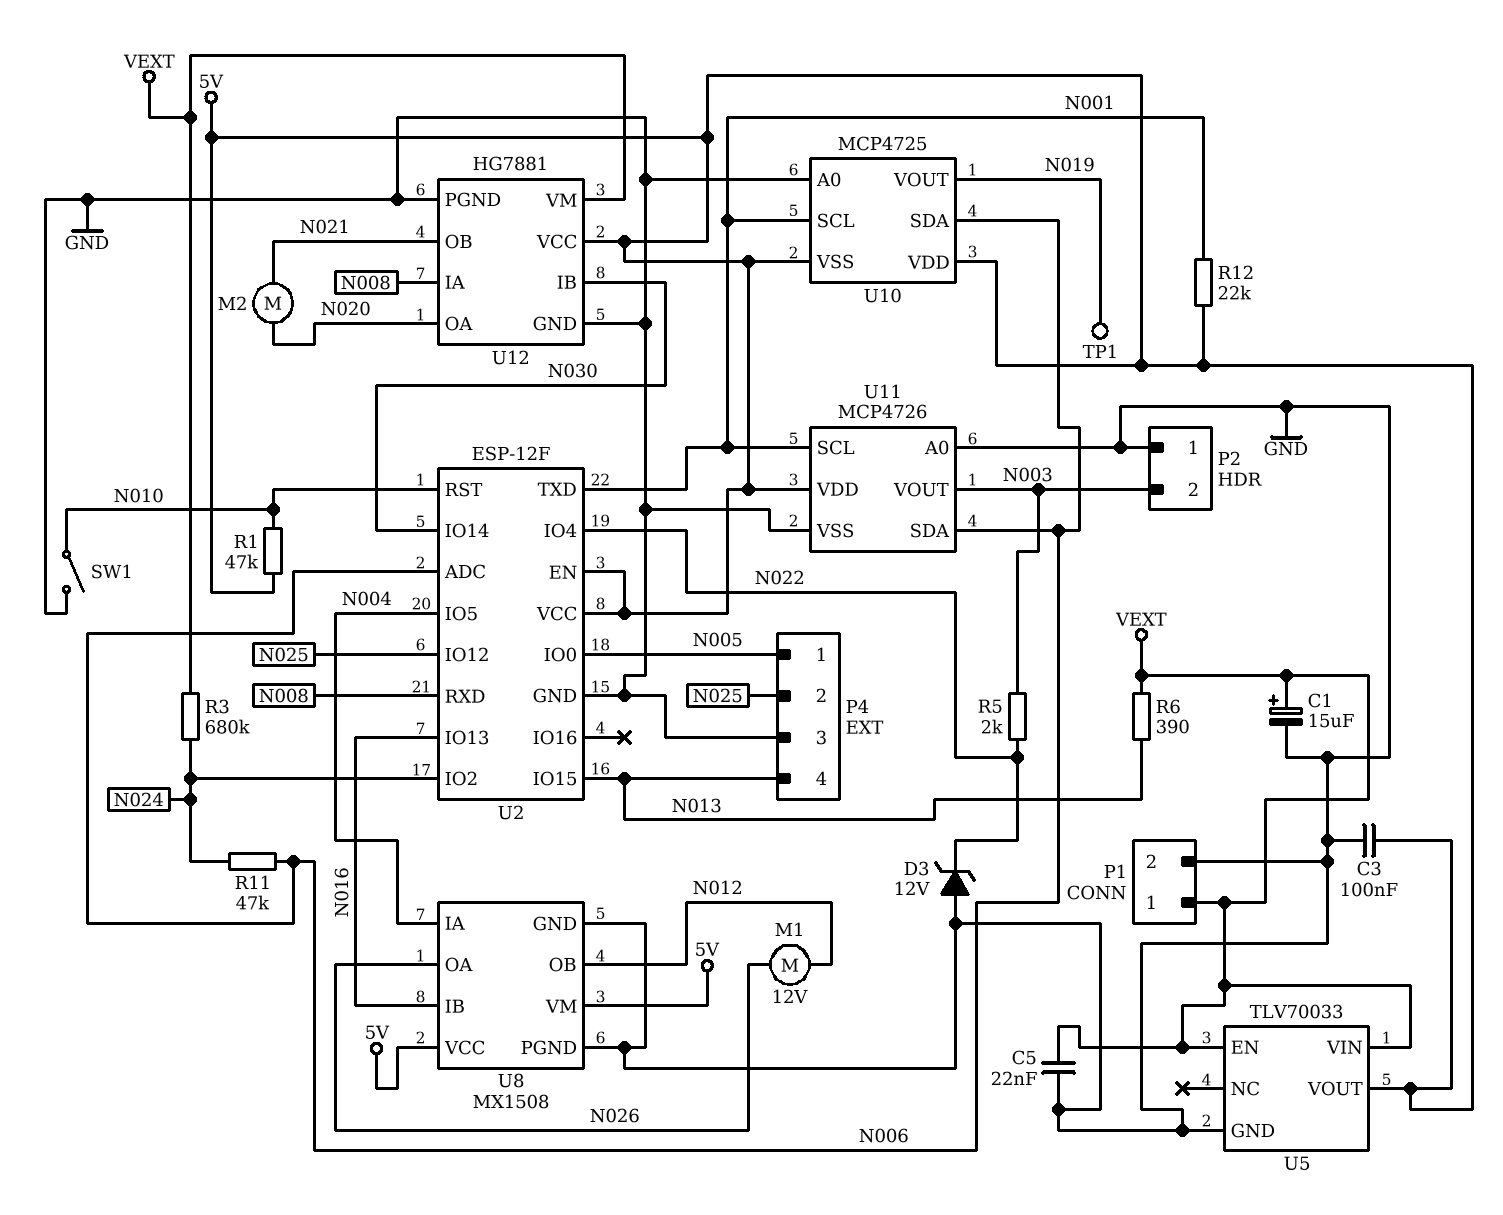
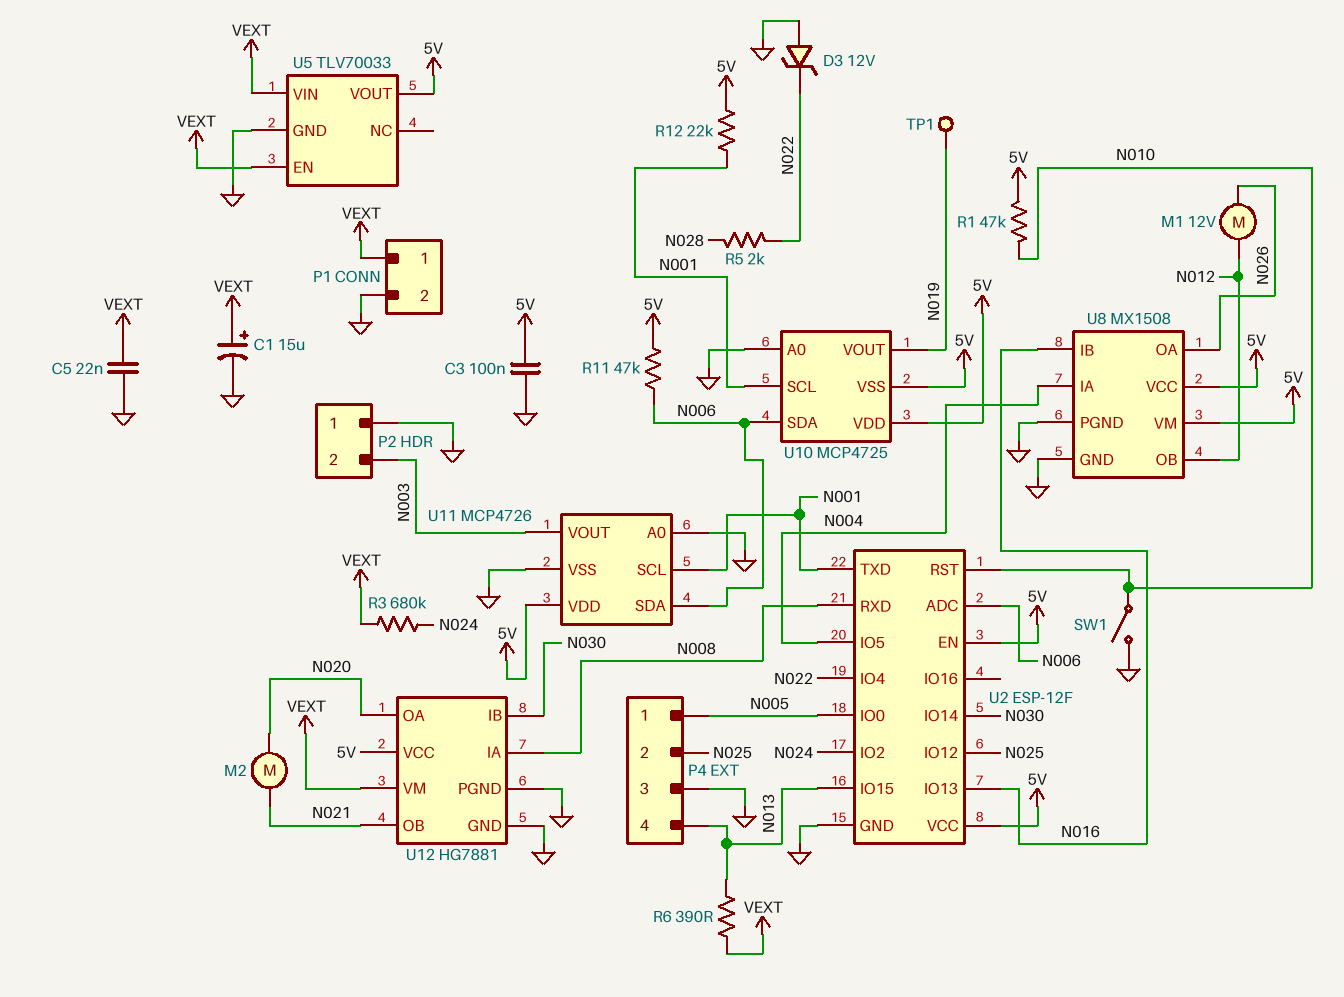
R5: 2k (N003, N022) -> 2k (N022, N028)
R11: 47k (N006, N024) -> 47k (5V, N006)

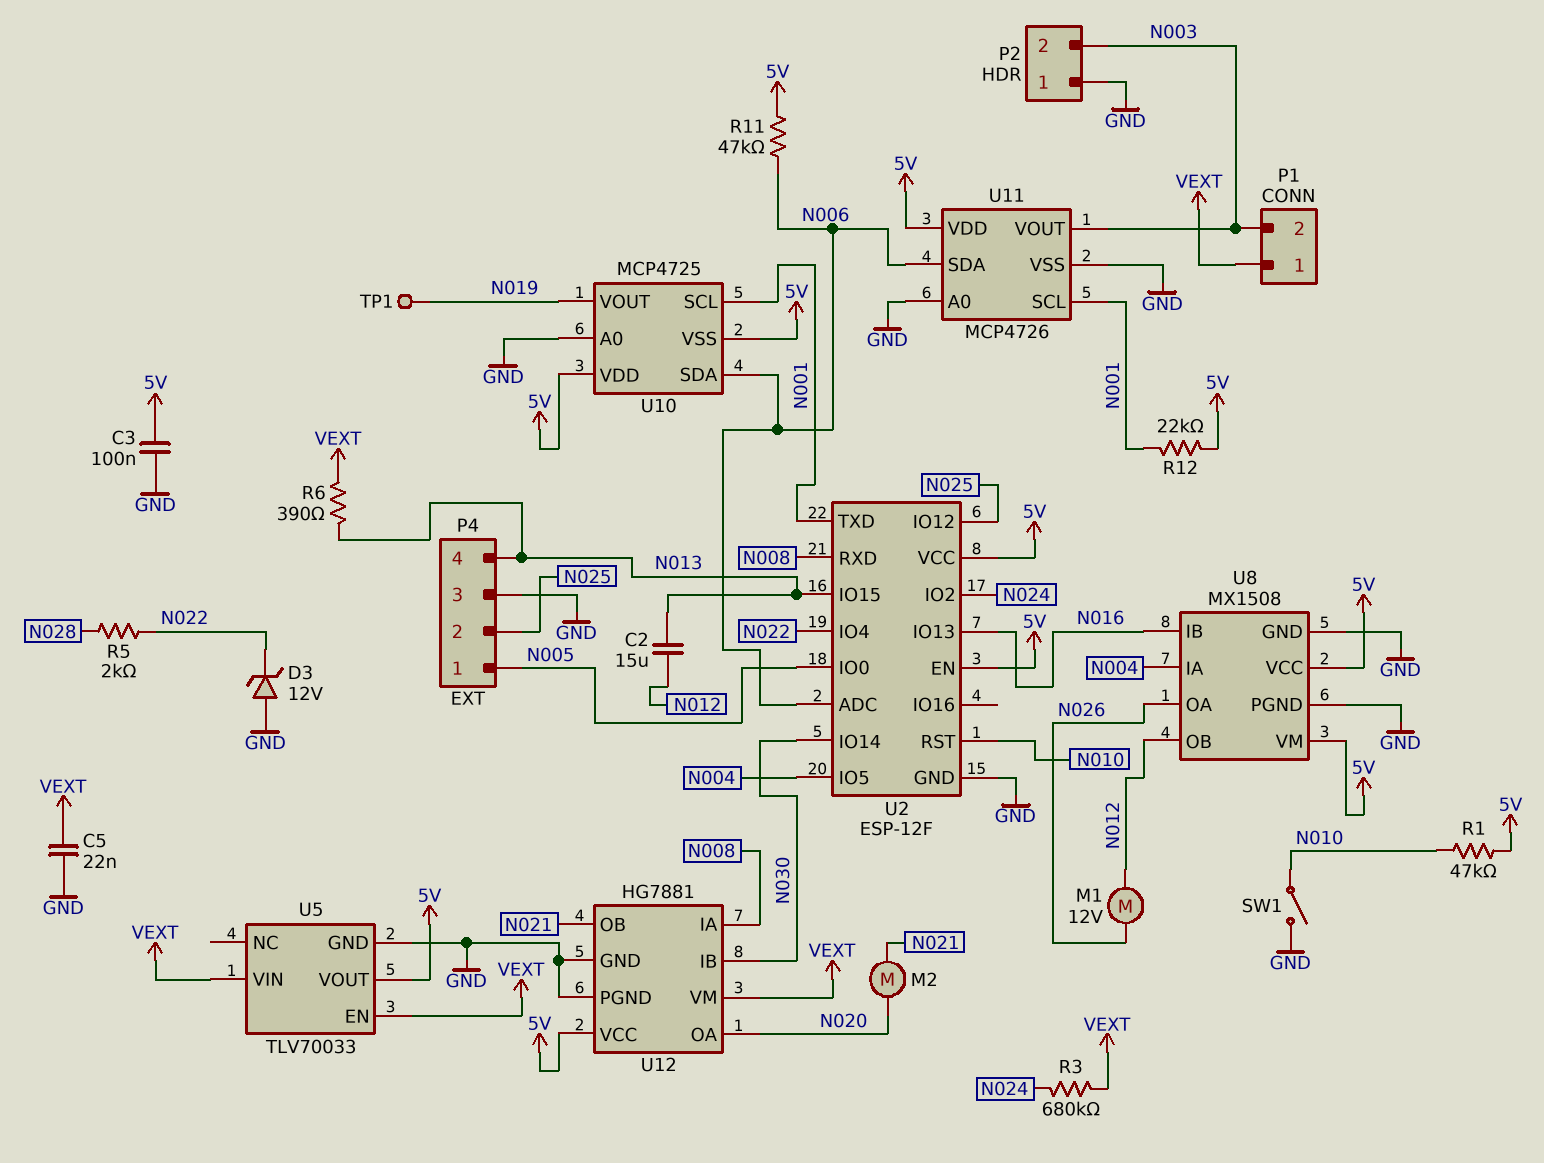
C1: 15uF (plus VEXT, minus GND) -> none
C2: none -> 15uF (N012, N013)
P1 pin 2: GND -> N003

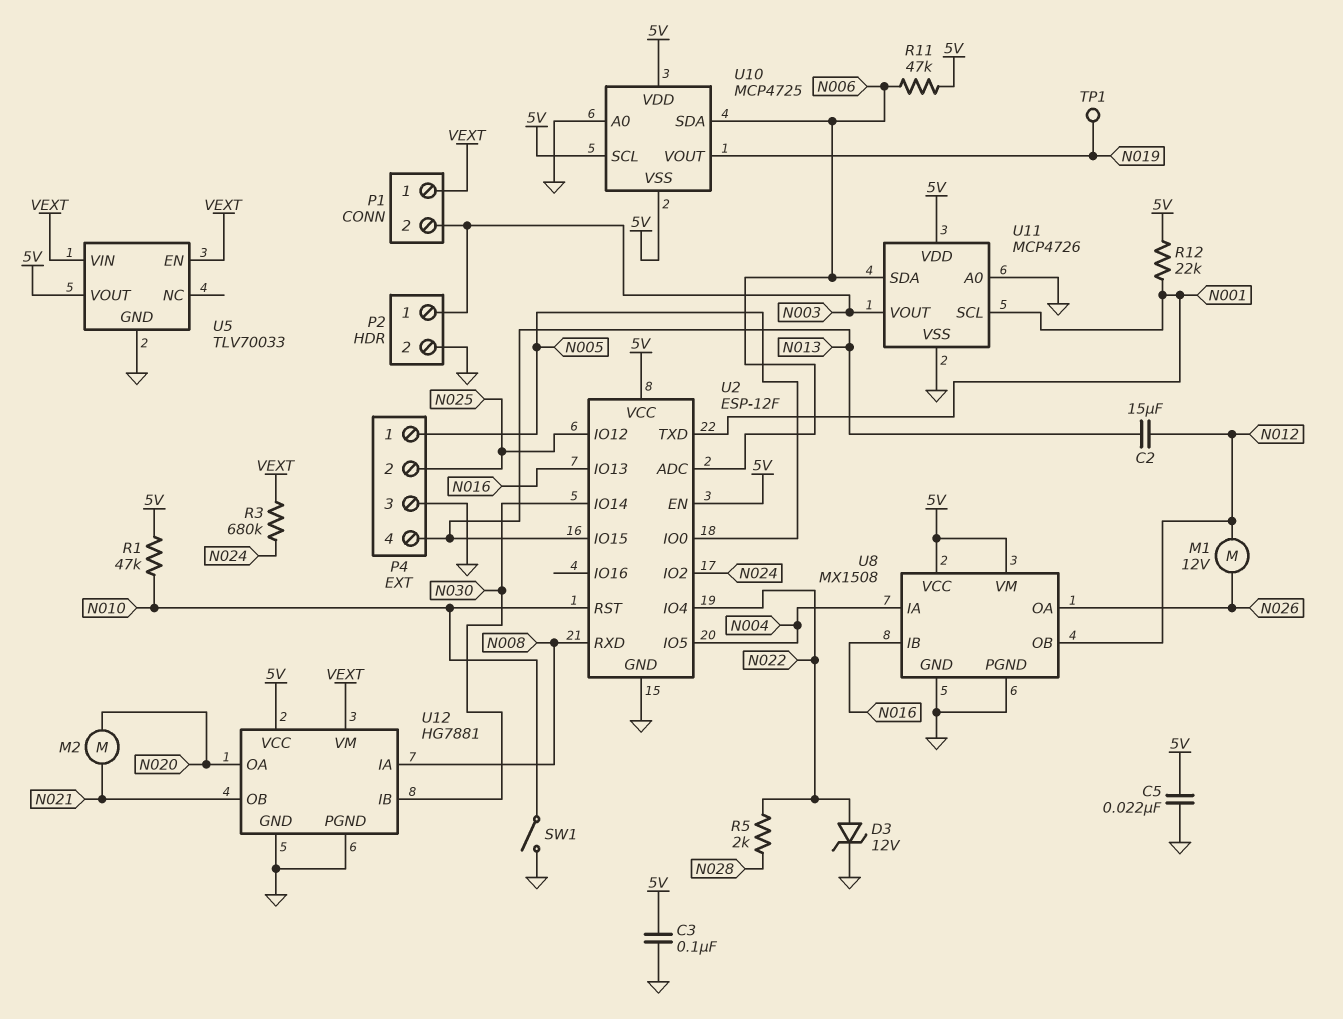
C5: 22nF (GND, VEXT) -> 22nF (5V, GND)
D3: zener 12V (A GND, K N022) -> zener 12V (A N022, K GND)
P2 pin 1: GND -> N003
P2 pin 2: N003 -> GND
R6: 390 (N013, VEXT) -> none
U10 pin SCL: N001 -> 5V

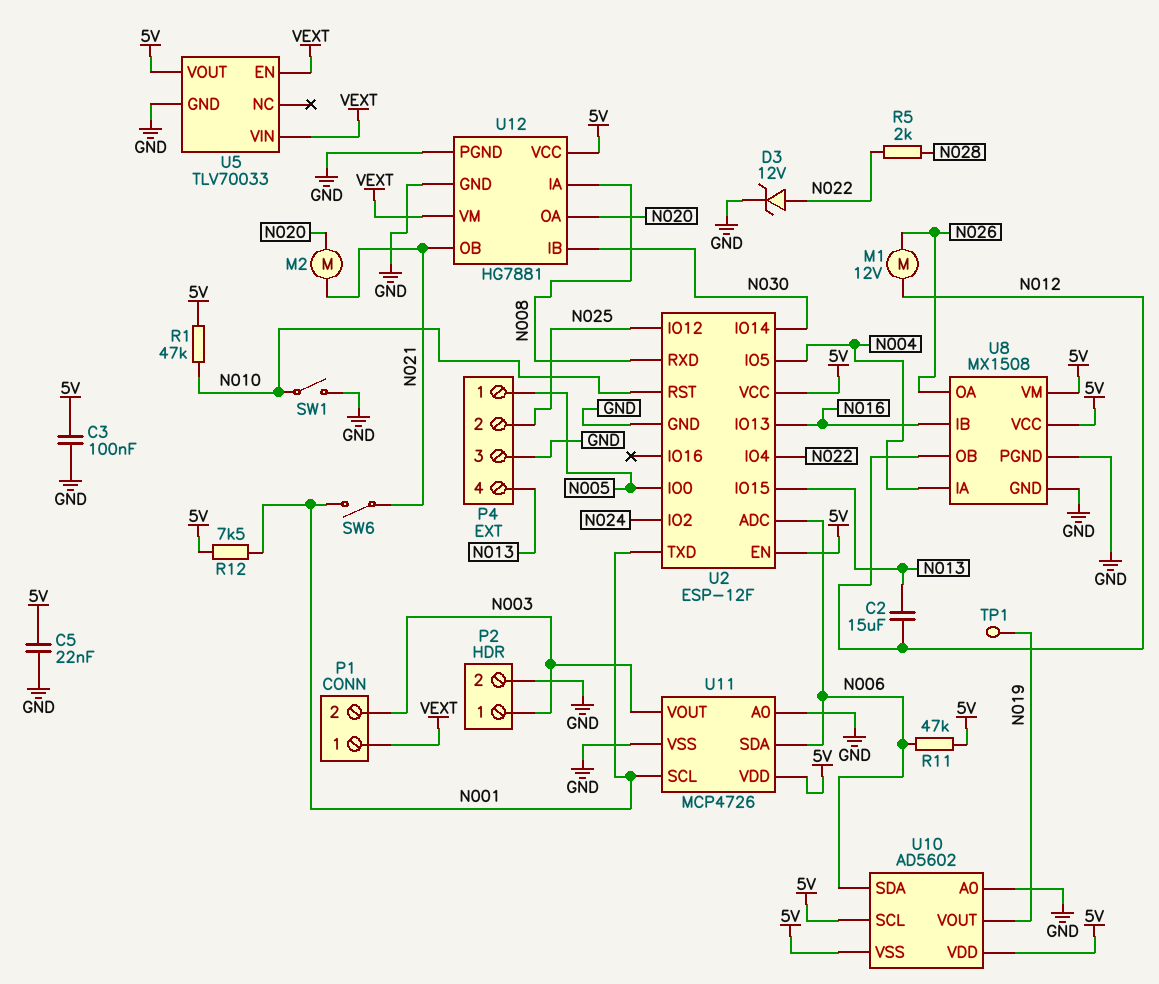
R3: 680k (N024, VEXT) -> none
R12: 22k (5V, N001) -> 7.5k (5V, N001)
SW6: none -> switch (N001, N021)
U10: MCP4725 -> AD5602

